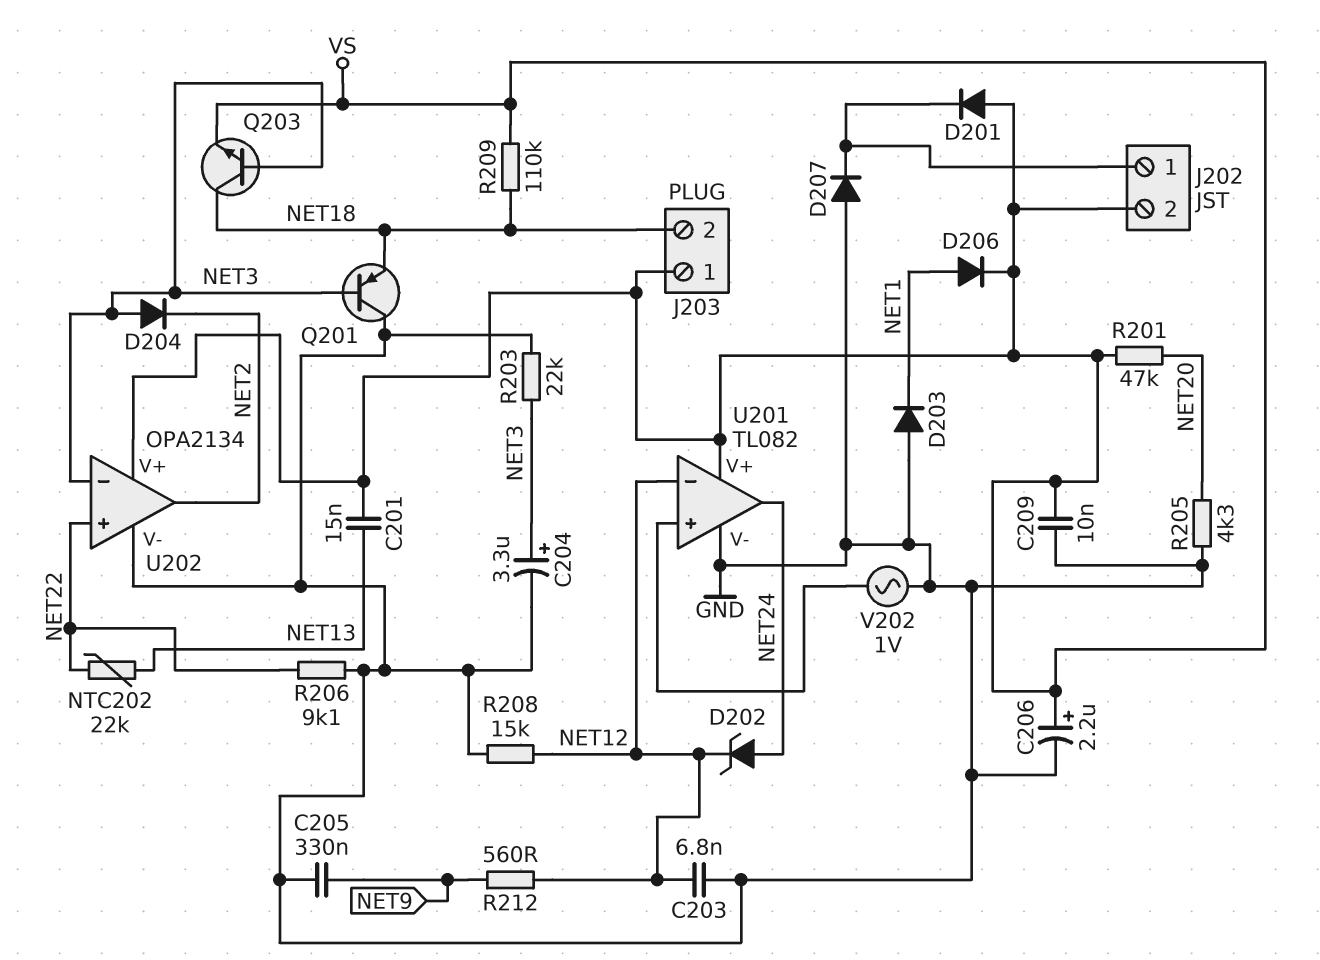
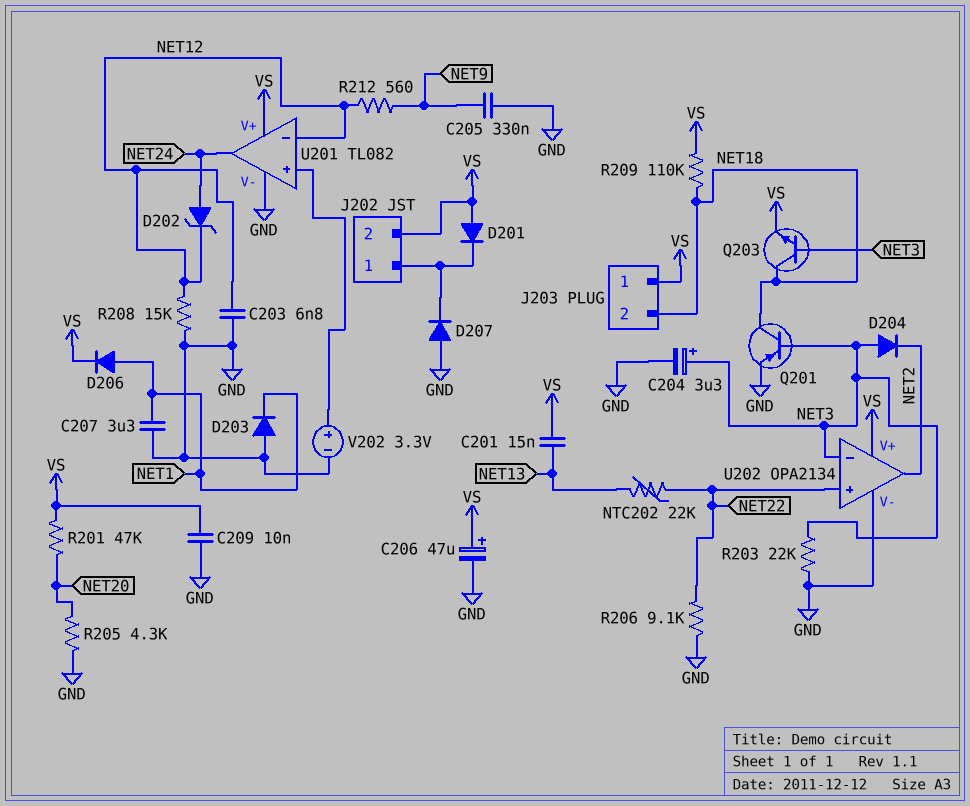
C206: 2.2uF (plus VS, minus GND) -> 47uF (plus VS, minus GND)
C207: none -> 3.3uF (GND, NET1)
Q201: PNP (B NET3, C GND, E NET18) -> PNP (B NET3, C NET18, E GND)
V202: AC 1V (GND, U201/in+) -> 3.3V (plus U201/in+, minus GND)

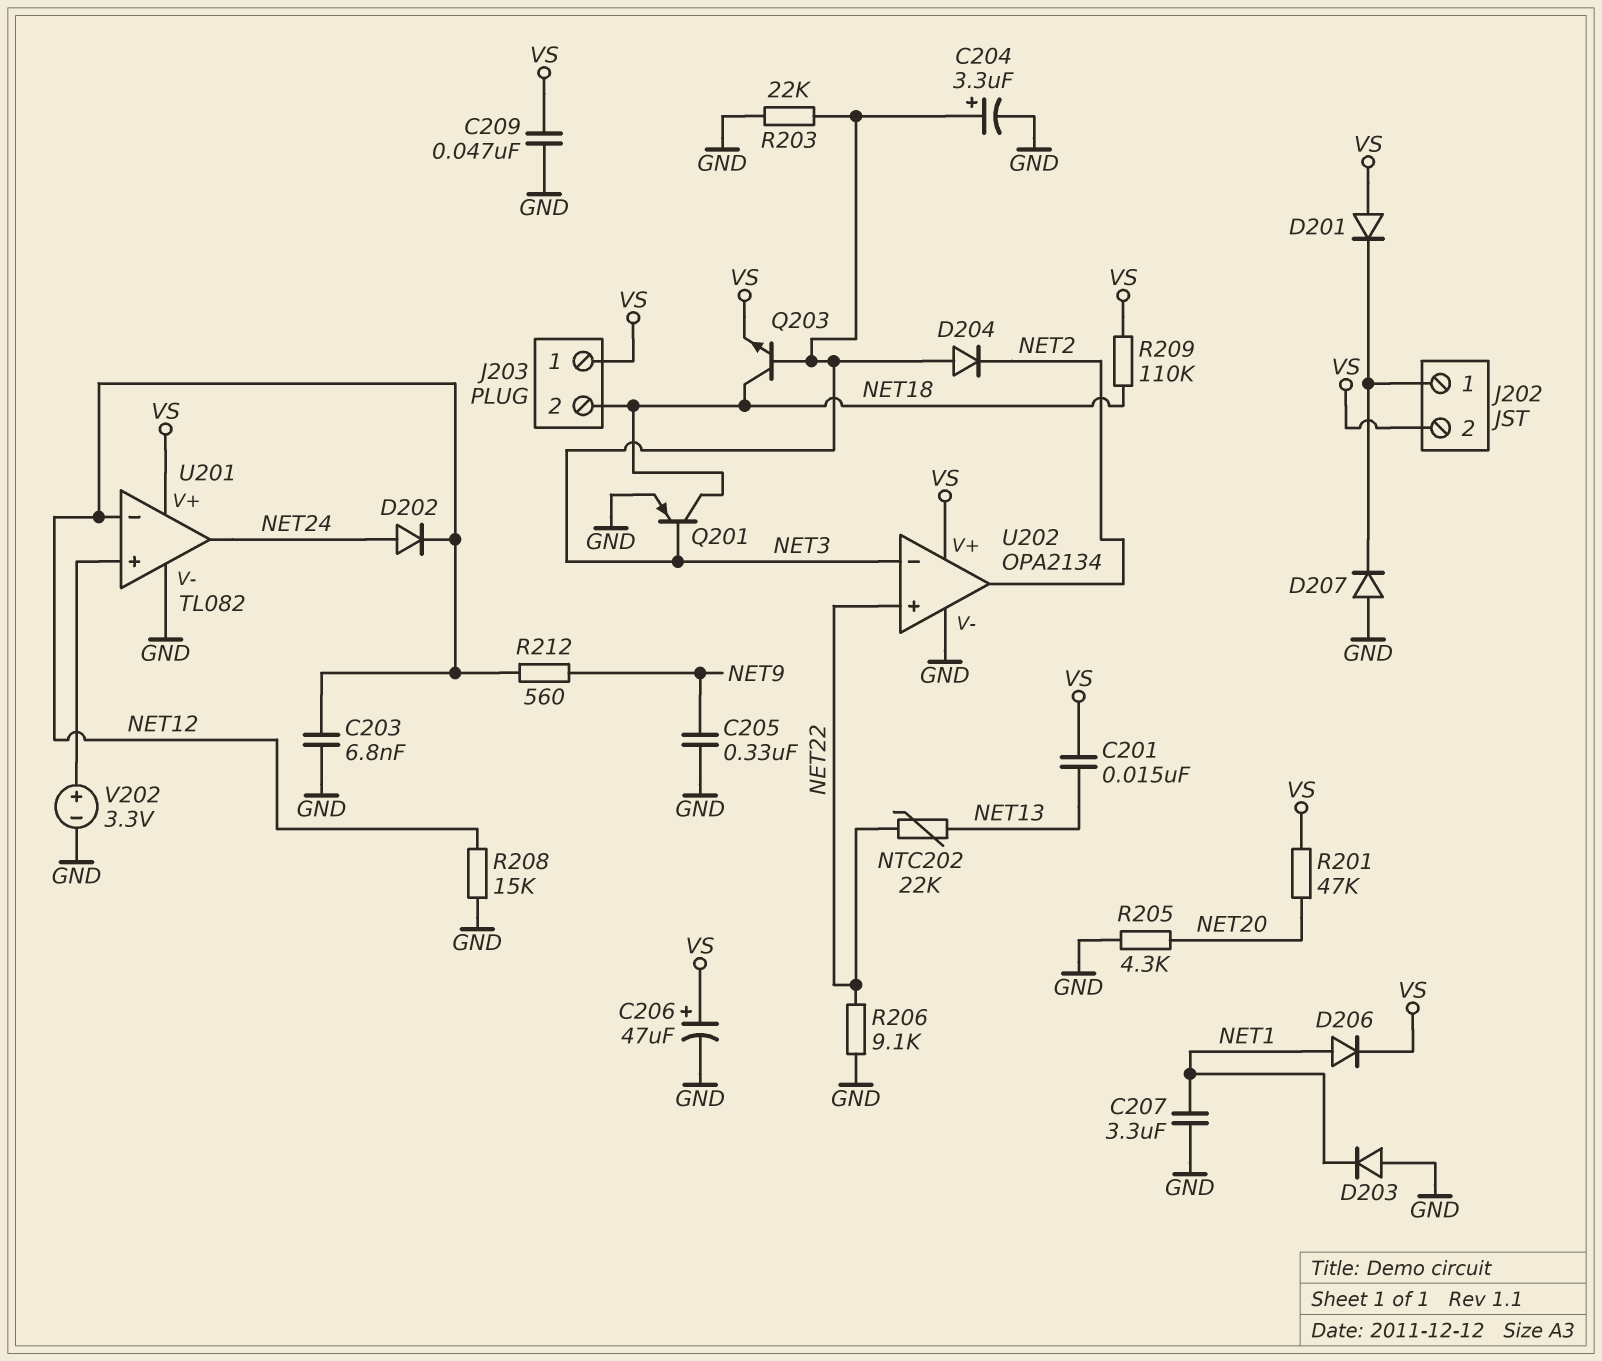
C209: 10nF (GND, VS) -> 47nF (GND, VS)
D202: zener (A NET24, K NET12) -> diode (A NET24, K NET12)

